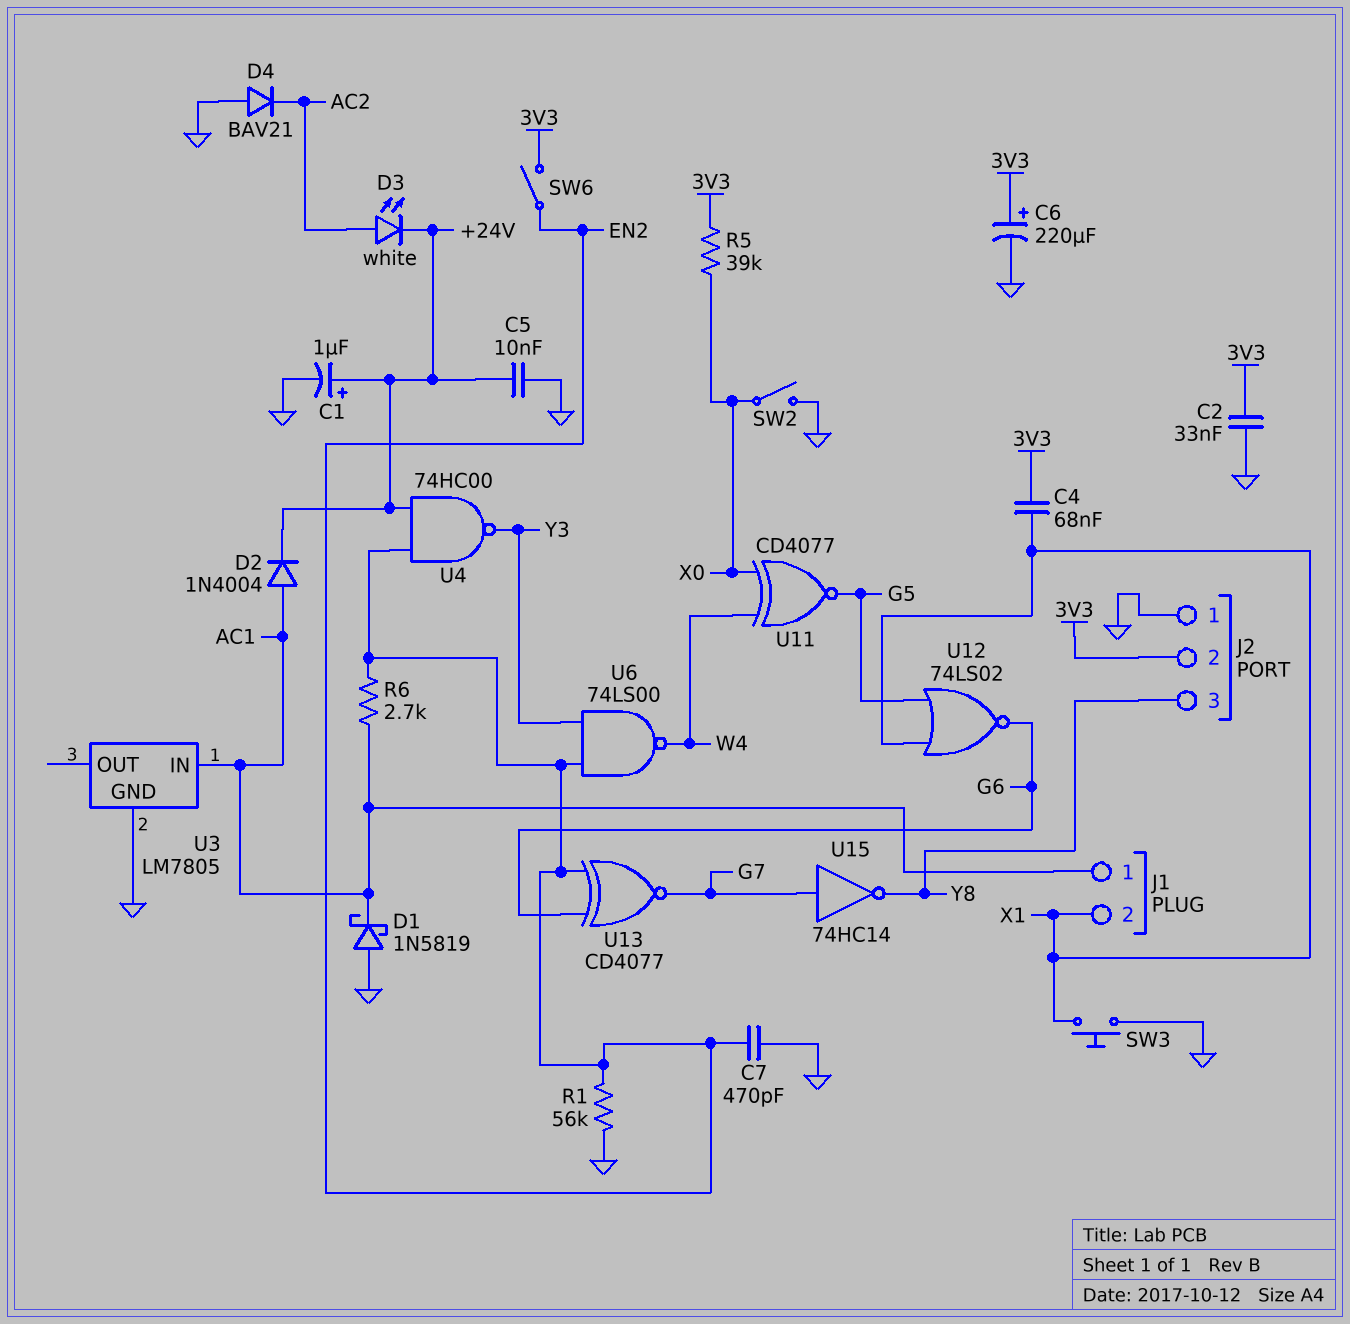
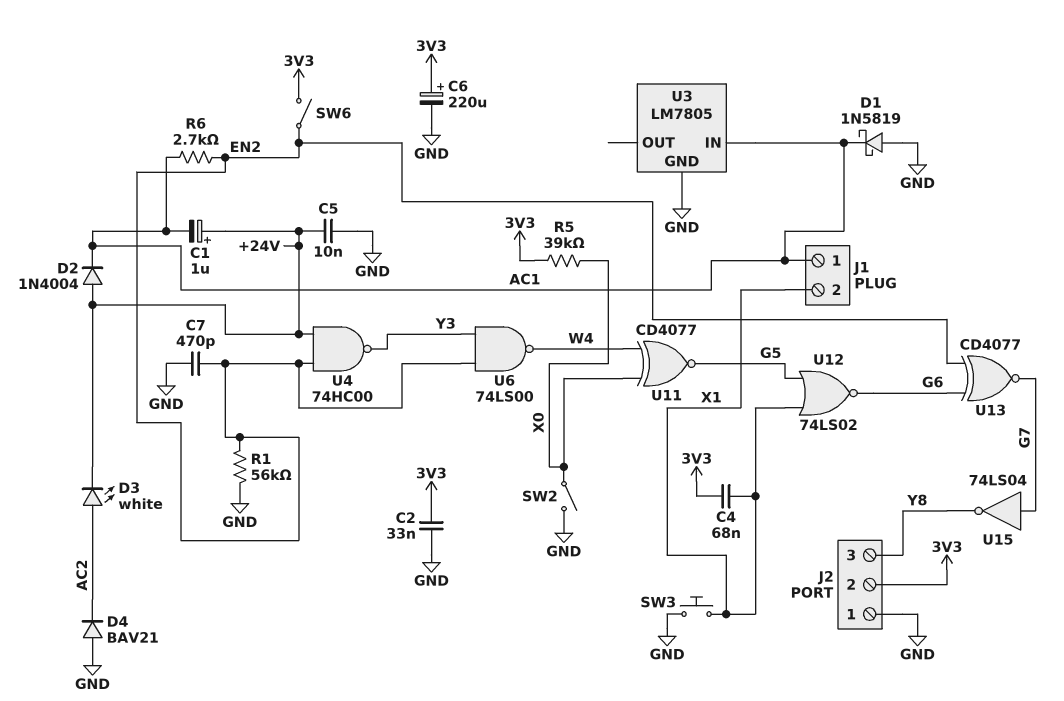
C1: 1uF (plus +24V, minus GND) -> 1uF (plus +24V, minus AC1)
D2: diode 1N4004 (A AC1, K +24V) -> diode 1N4004 (A +24V, K AC1)
U15: NOT 74HC14 (in G7, out Y8) -> NOT 74LS04 (in G7, out Y8)

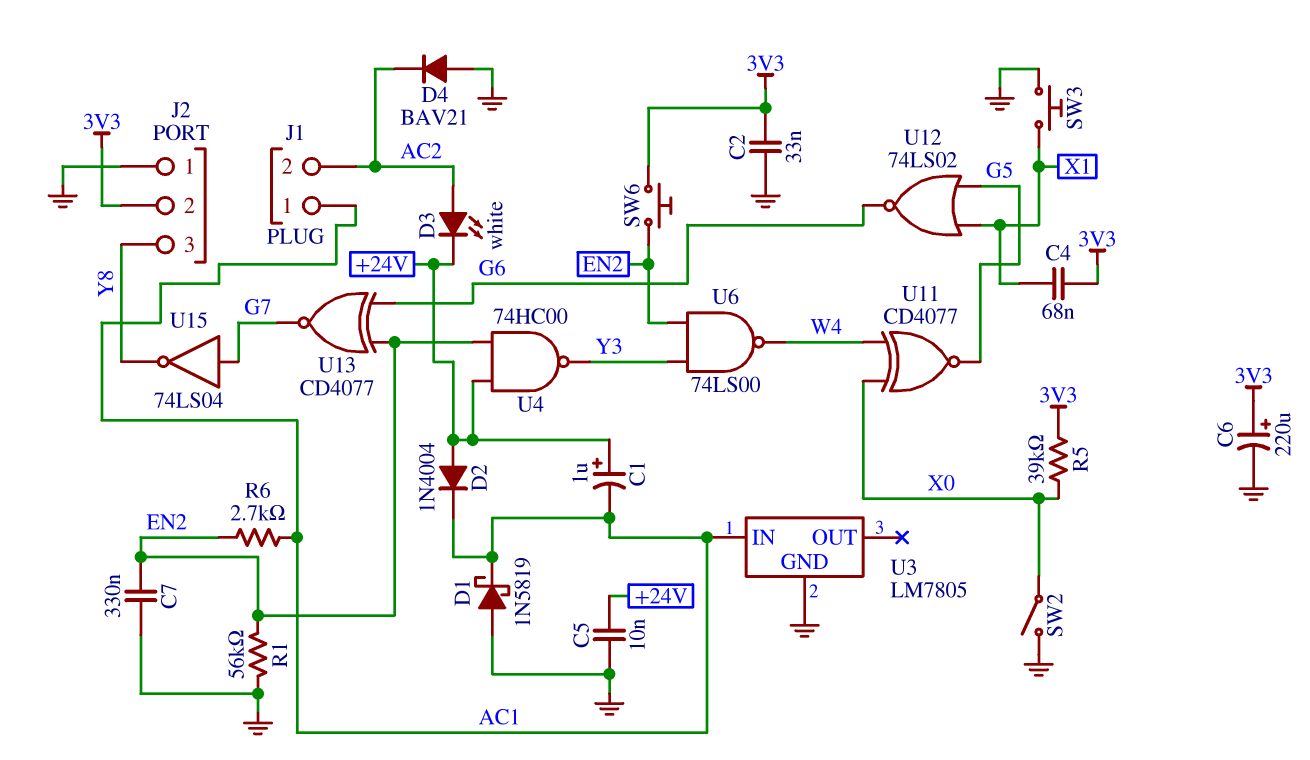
C7: 470pF (EN2, GND) -> 330nF (EN2, GND)
J1 pin 2: X1 -> AC2
SW6: switch (3V3, EN2) -> button (3V3, EN2)

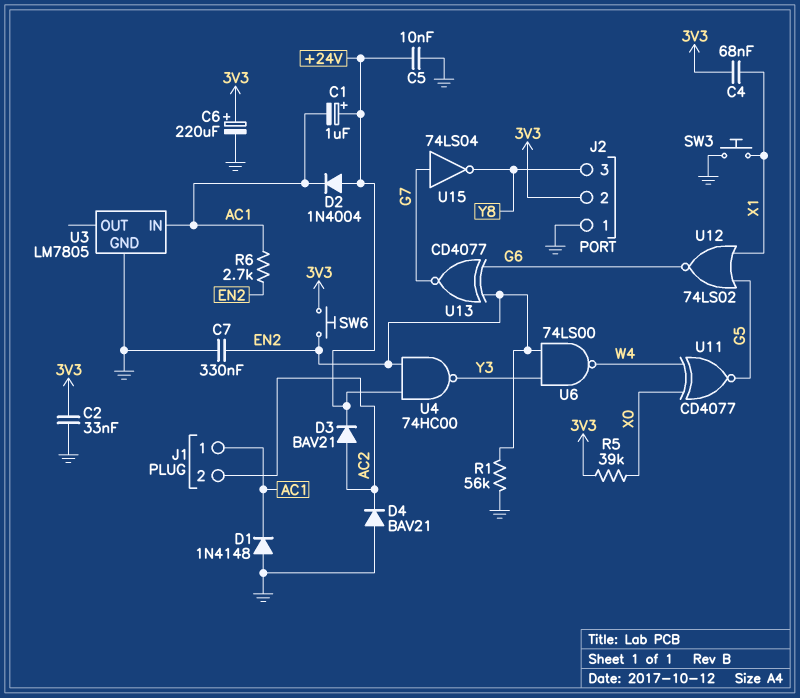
D1: schottky 1N5819 (A GND, K AC1) -> diode 1N4148 (A GND, K AC1)
D3: LED white (A AC2, K +24V) -> diode BAV21 (A AC2, K +24V)
SW2: switch (GND, X0) -> none

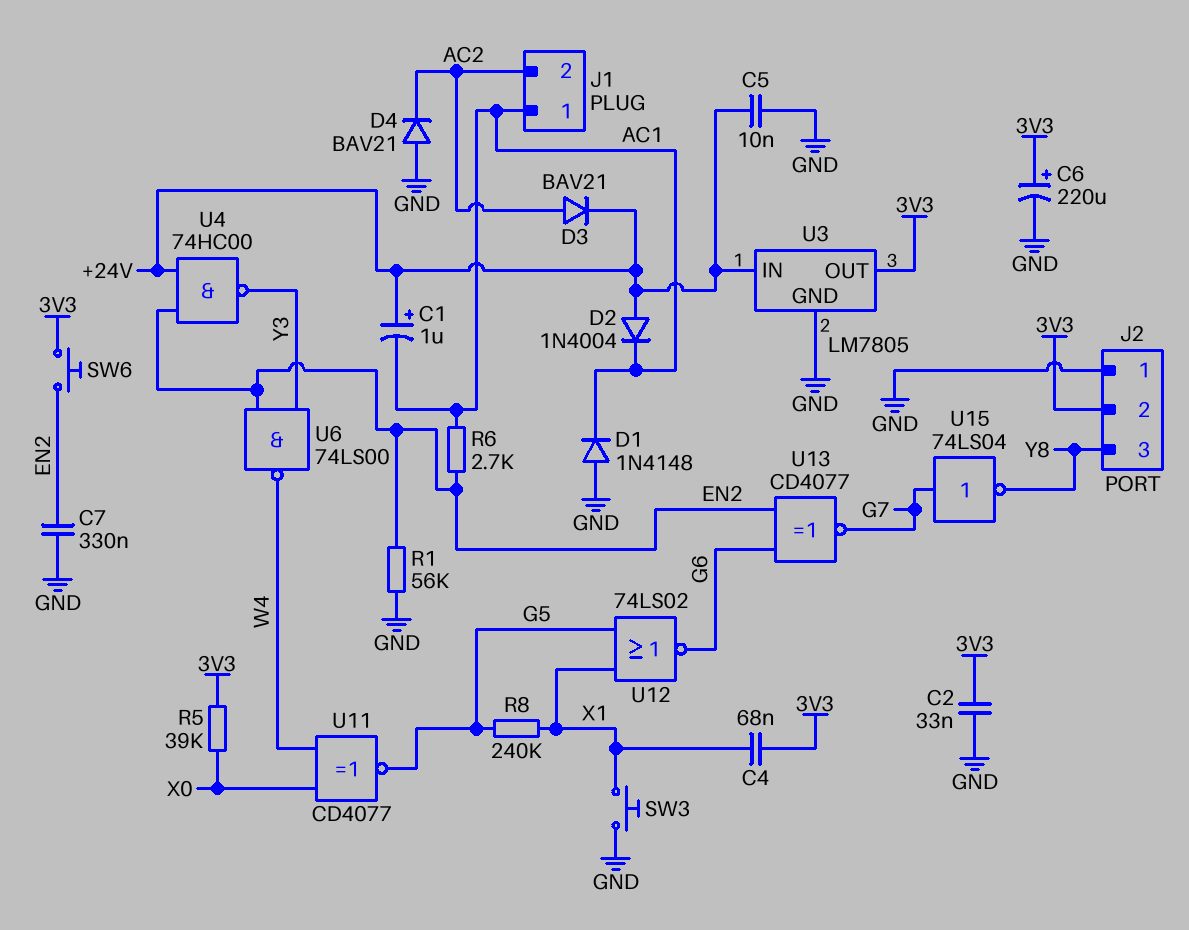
R8: none -> 240k (G5, X1)
U3 pin IN: AC1 -> +24V
U3 pin OUT: none -> 3V3

